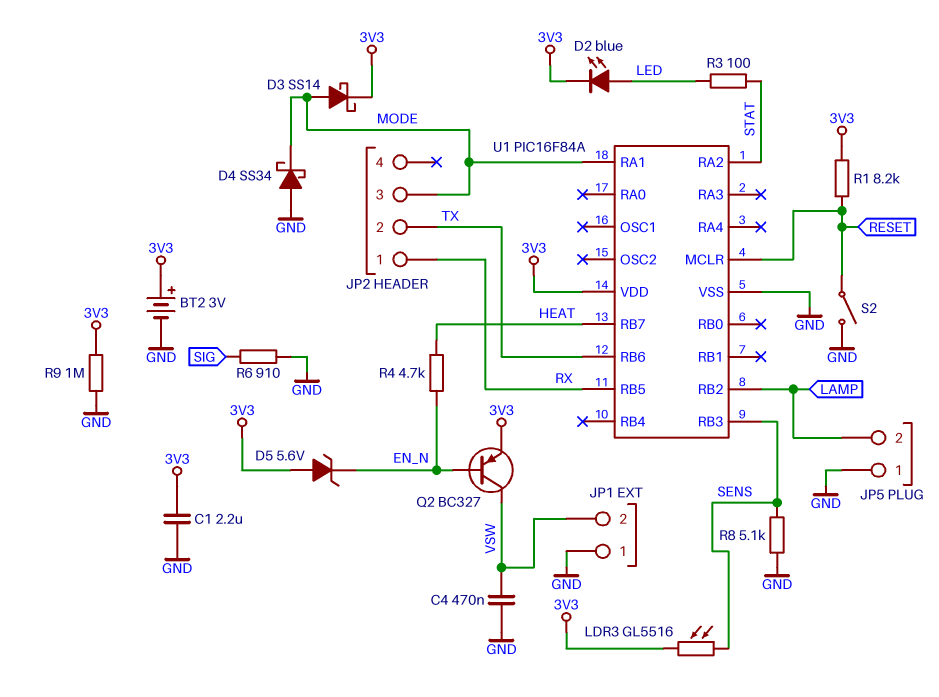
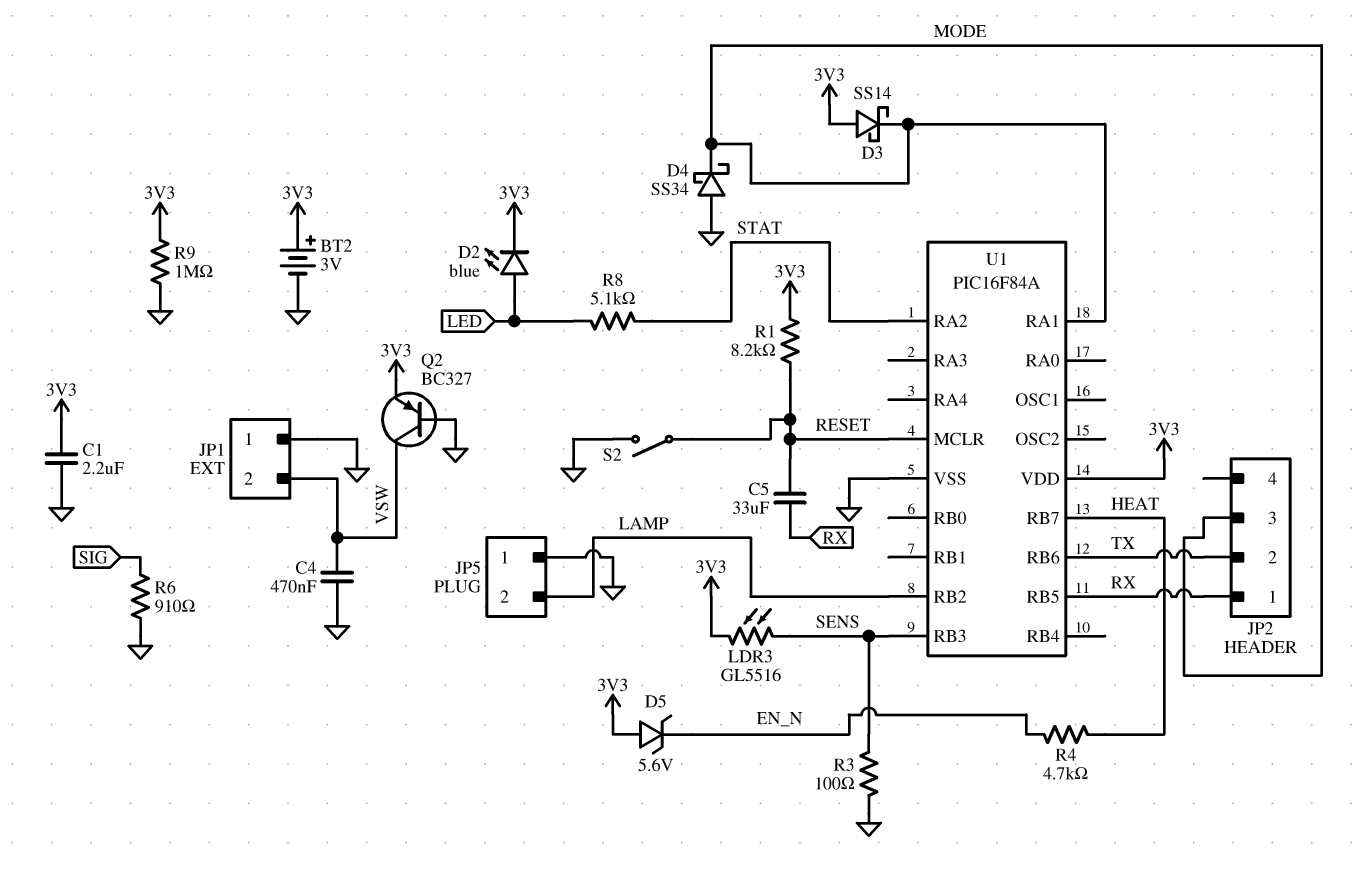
C5: none -> 33uF (RESET, RX)
D3: schottky SS14 (A MODE, K 3V3) -> schottky SS14 (A 3V3, K MODE)
Q2: PNP BC327 (B EN_N, C VSW, E 3V3) -> PNP BC327 (B GND, C VSW, E 3V3)
R3: 100 (LED, STAT) -> 100 (GND, SENS)
R8: 5.1k (GND, SENS) -> 5.1k (LED, STAT)

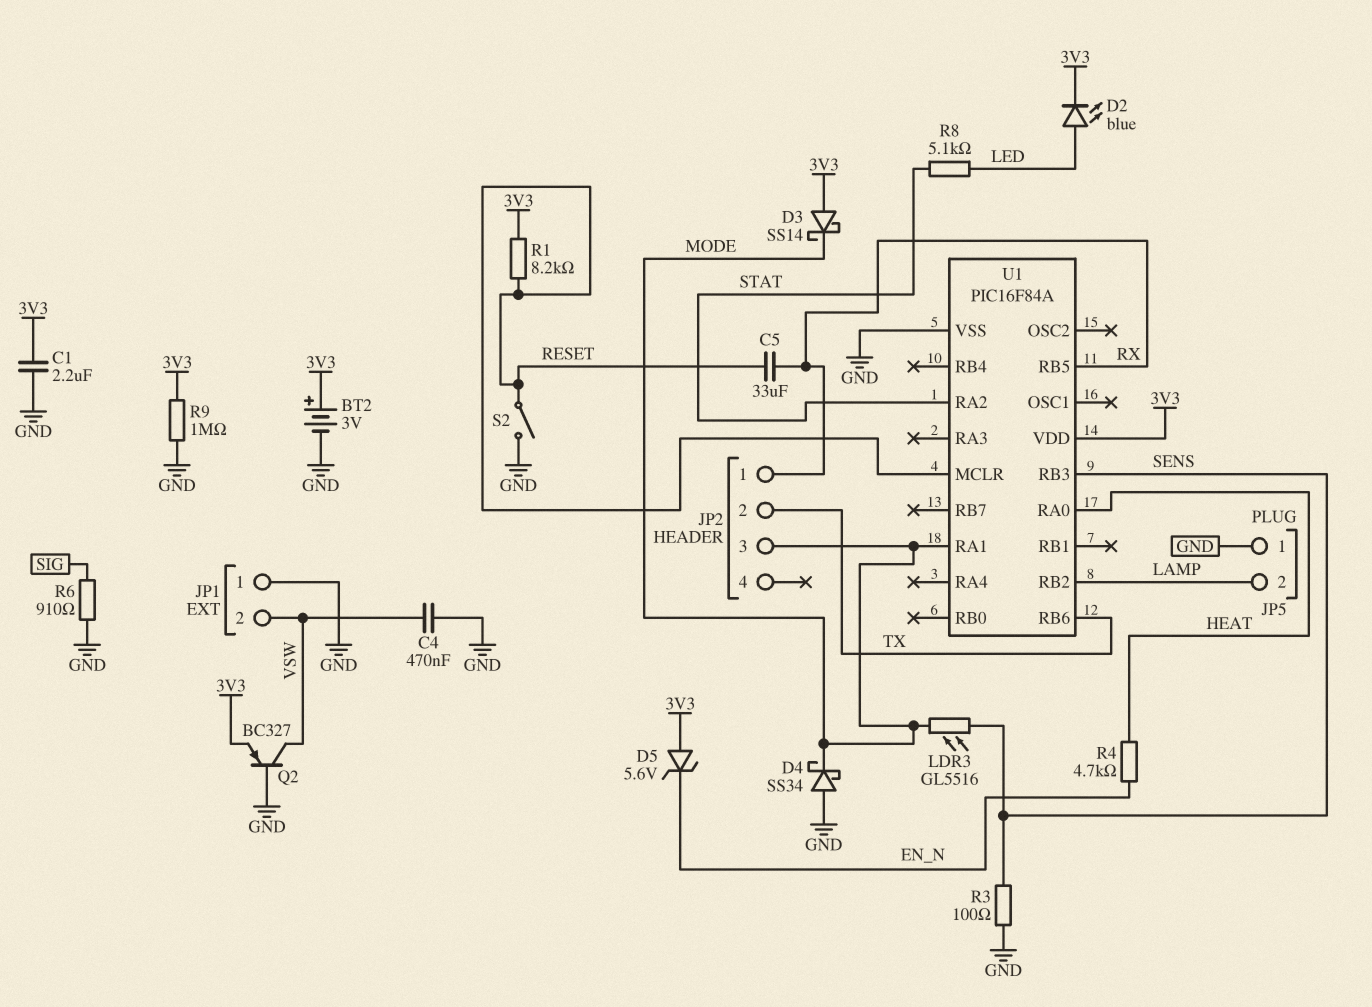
LDR3: GL5516 (3V3, SENS) -> GL5516 (MODE, SENS)
U1 pin RA0: none -> HEAT
U1 pin RB7: HEAT -> none

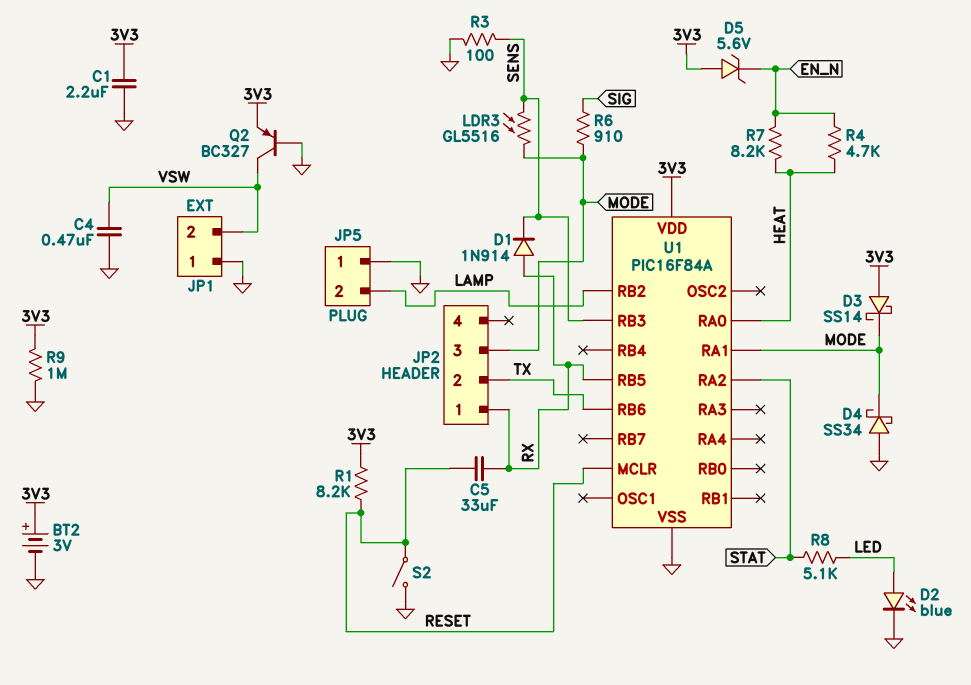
D1: none -> diode 1N914 (A RX, K SENS)
D2: LED blue (A LED, K 3V3) -> LED blue (A LED, K GND)
R6: 910 (GND, SIG) -> 910 (MODE, SIG)
R7: none -> 8.2k (EN_N, HEAT)

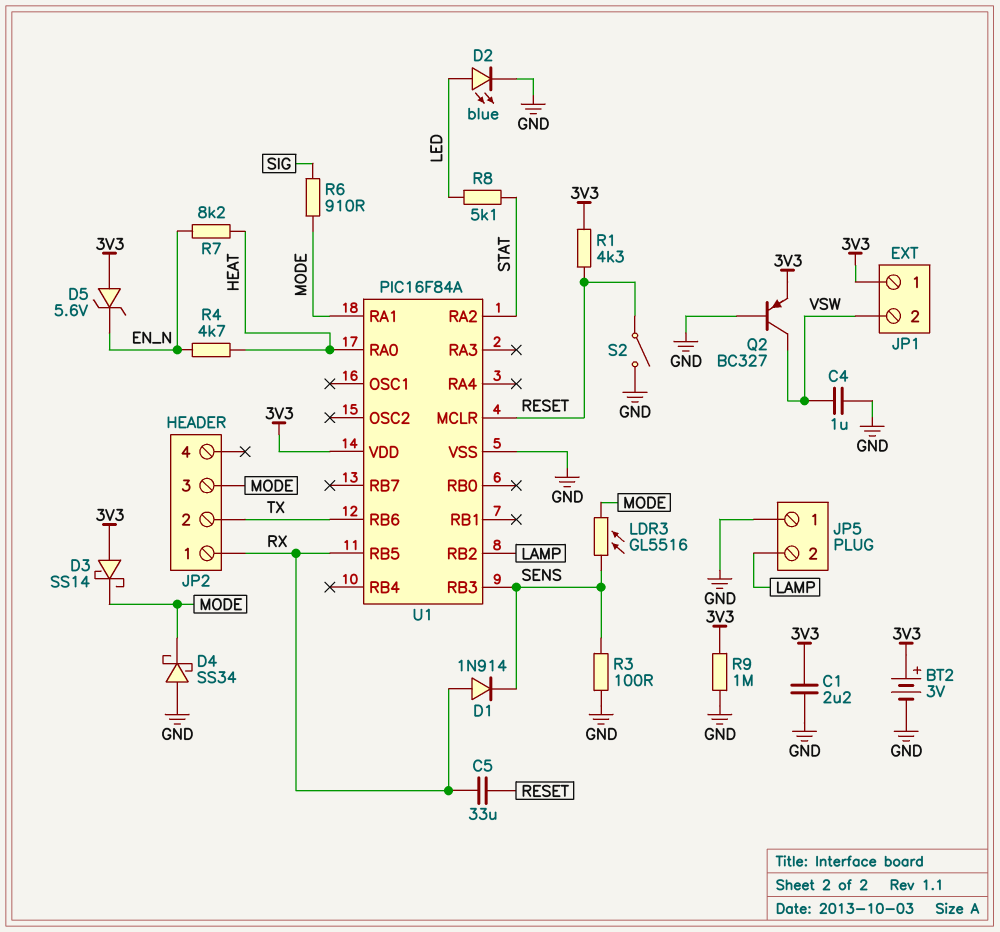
C4: 470nF (GND, VSW) -> 1uF (GND, VSW)
JP1 pin 1: GND -> 3V3
R1: 8.2k (3V3, RESET) -> 4.3k (3V3, RESET)

